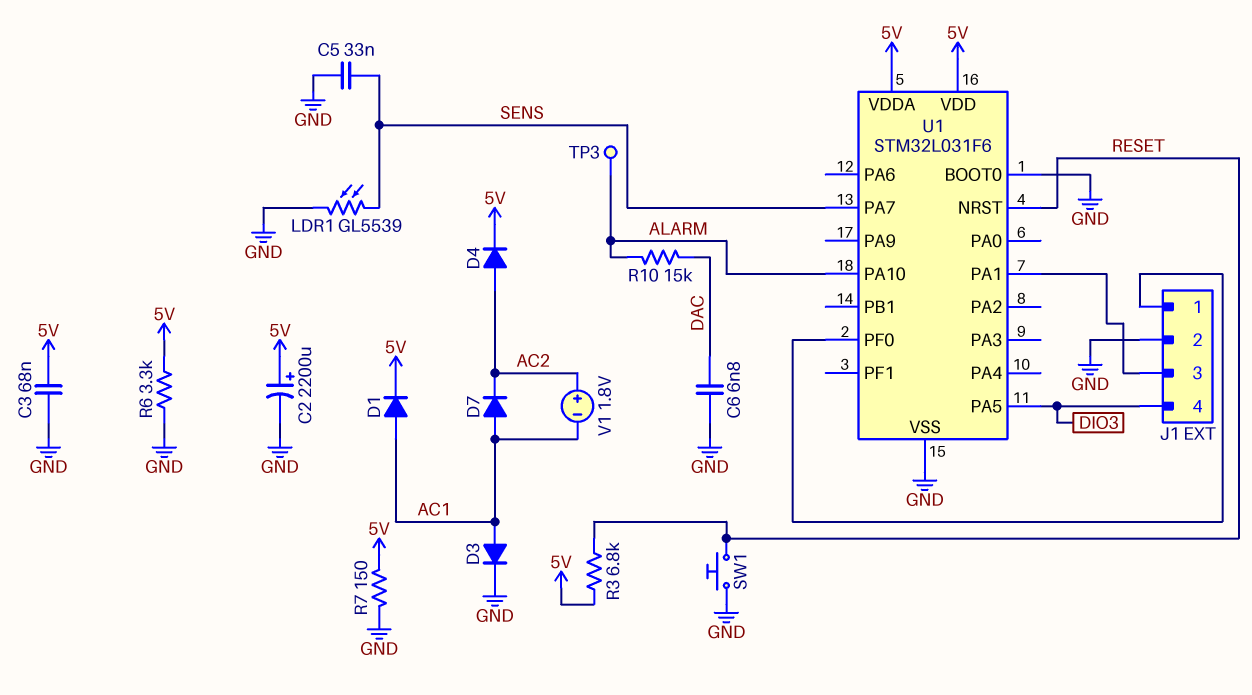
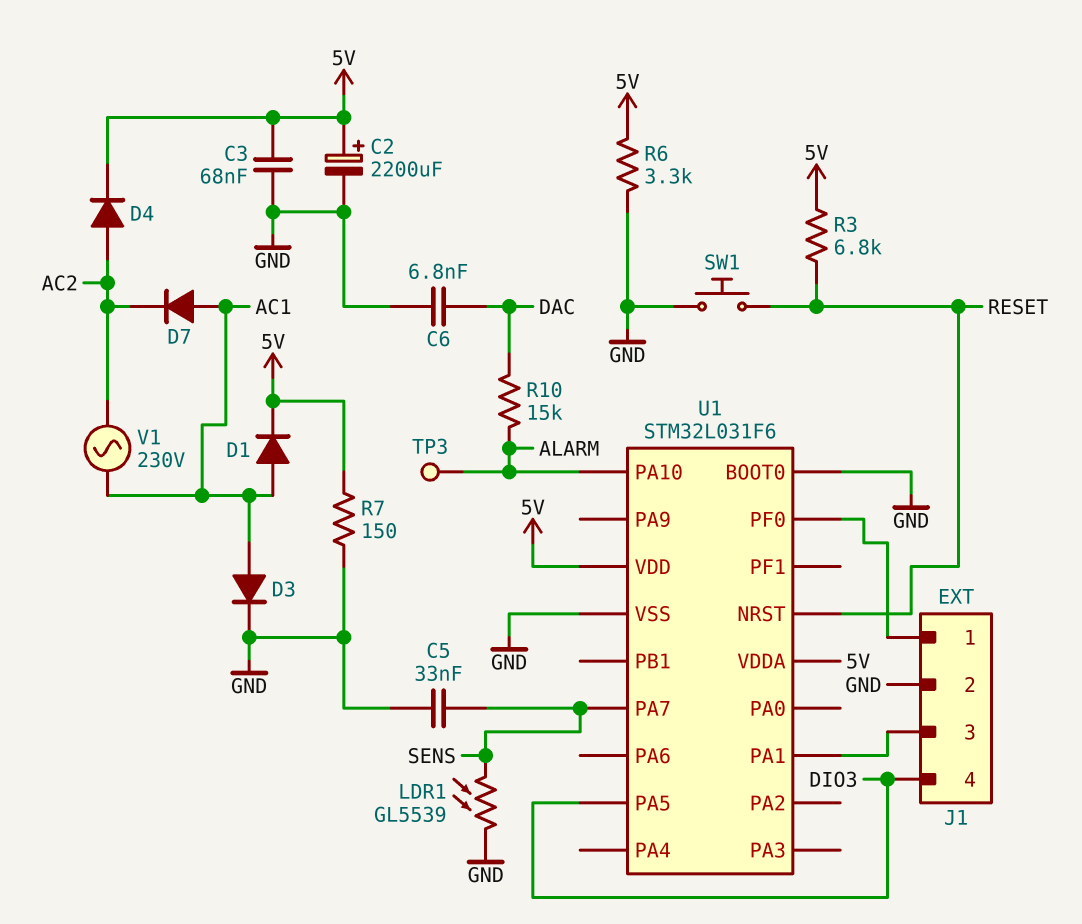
V1: 1.8V (plus AC2, minus AC1) -> AC 230V (AC1, AC2)

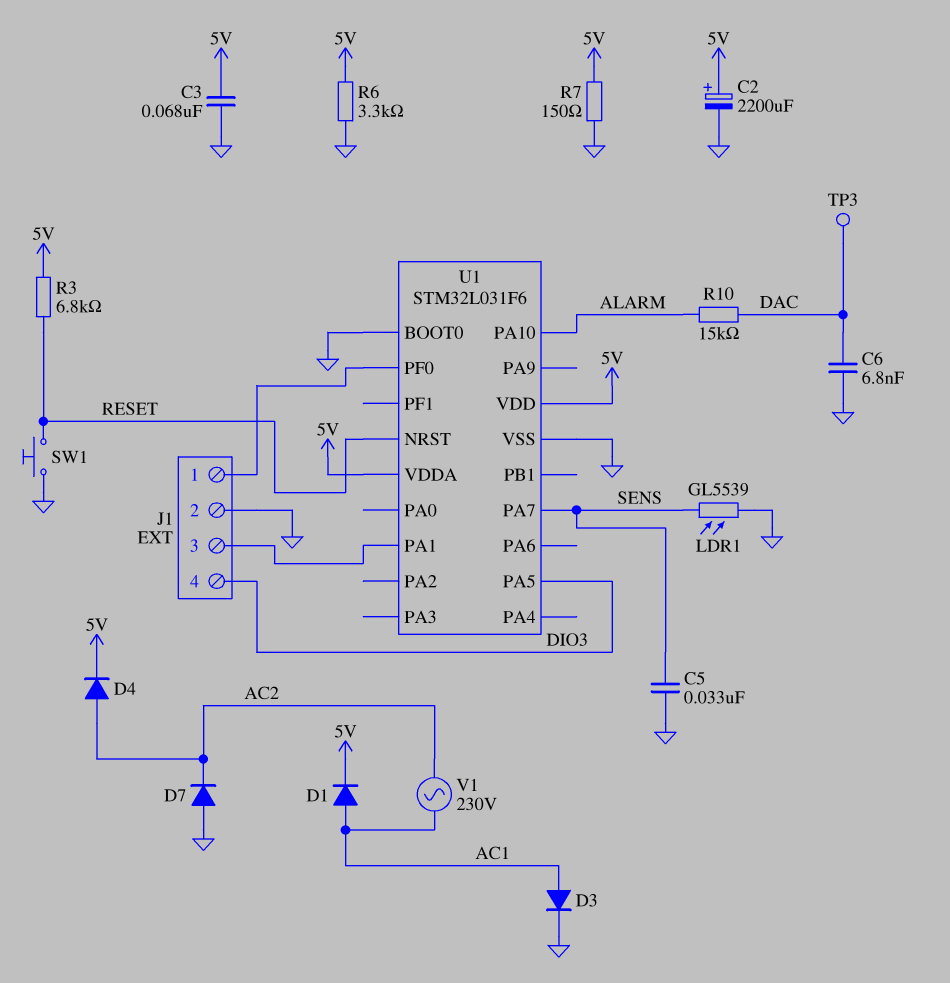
D7: diode (A AC1, K AC2) -> diode (A GND, K AC2)
TP3: test point (ALARM) -> test point (DAC)

